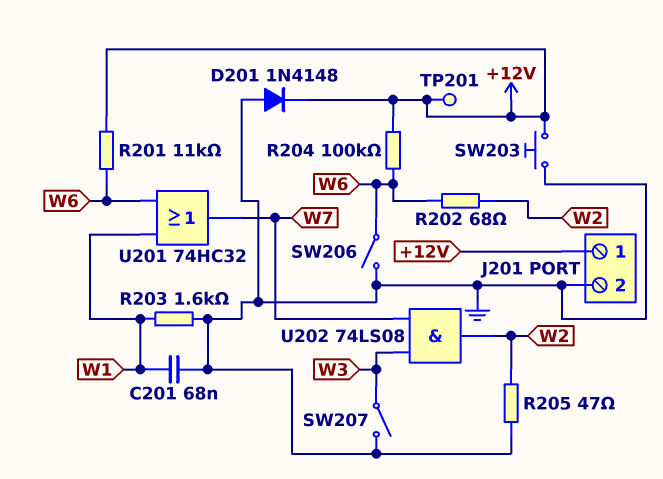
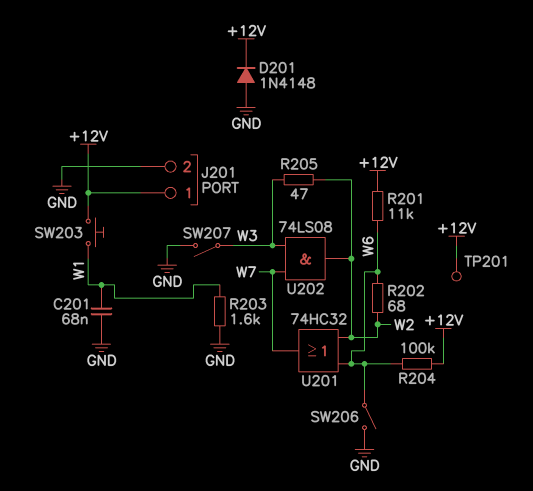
R205: 47 (GND, W2) -> 47 (W2, W3)
SW203: button (+12V, GND) -> button (+12V, W1)
U201: OR 74HC32 (in W1, in W6, out W7) -> OR 74HC32 (in W2, in W6, out W7)

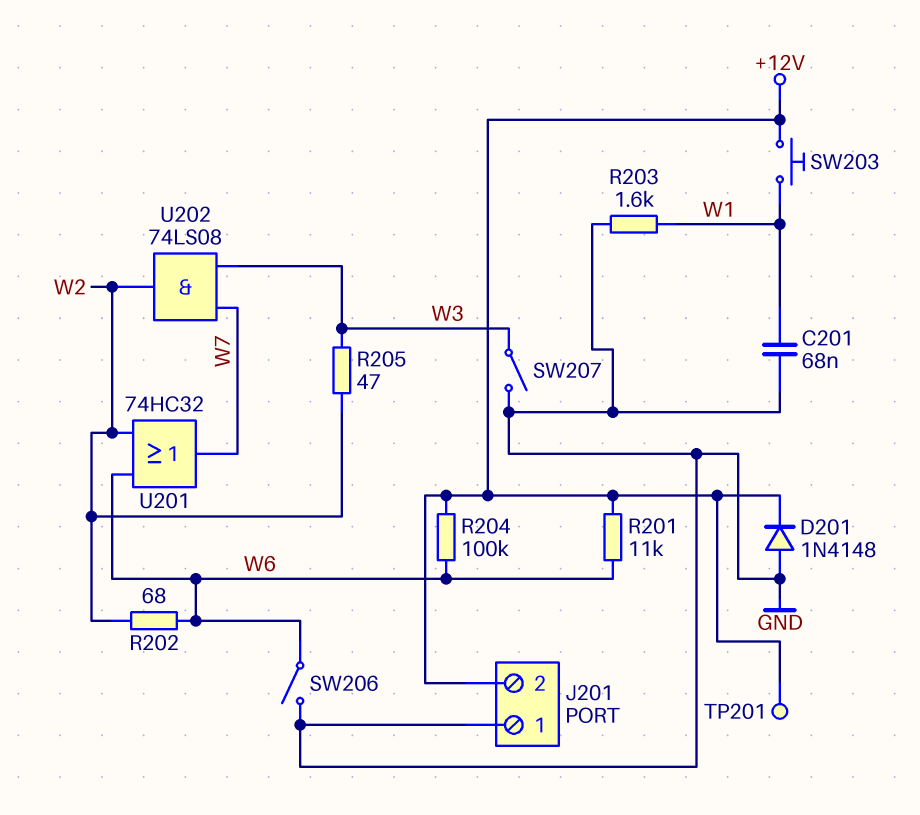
J201 pin 1: +12V -> GND
J201 pin 2: GND -> +12V

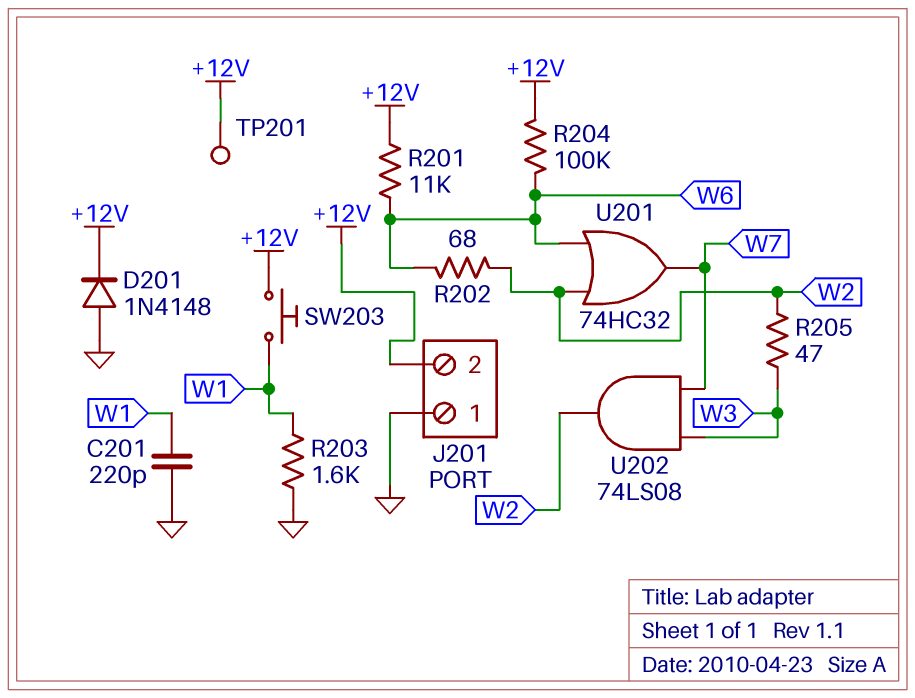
C201: 68nF (GND, W1) -> 220pF (GND, W1)
SW206: switch (GND, W6) -> none
SW207: switch (GND, W3) -> none

